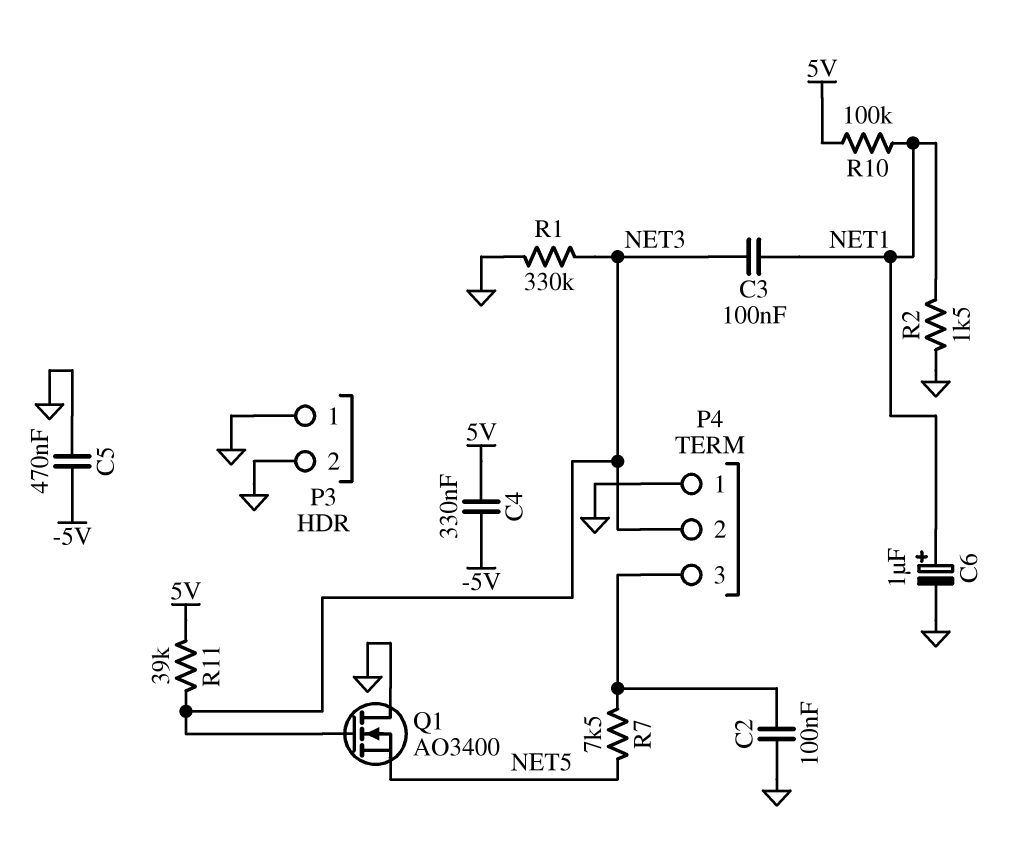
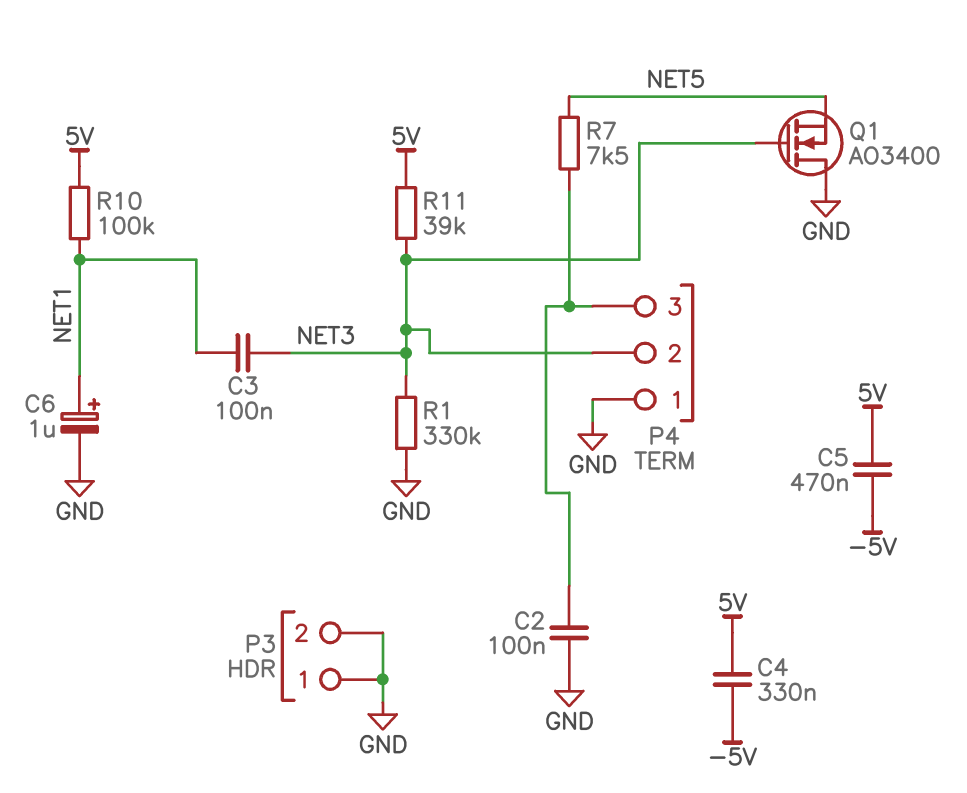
C5: 470nF (-5V, GND) -> 470nF (-5V, 5V)
R2: 1.5k (GND, NET1) -> none

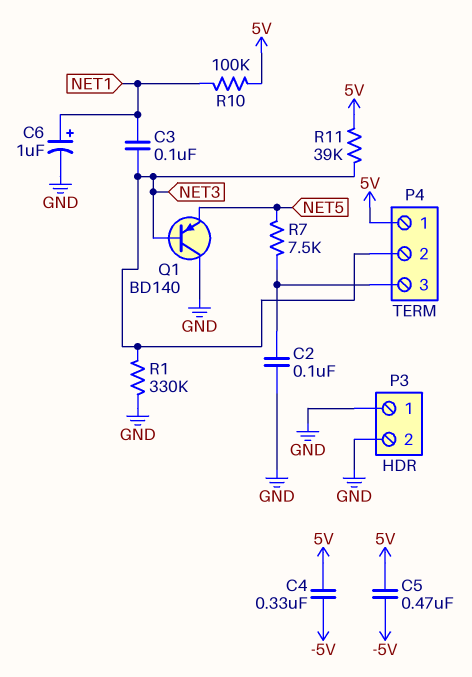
P4 pin 1: GND -> 5V
Q1: NMOS AO3400 (G NET3, D GND, S NET5) -> PNP BD140 (B NET3, C GND, E NET5)

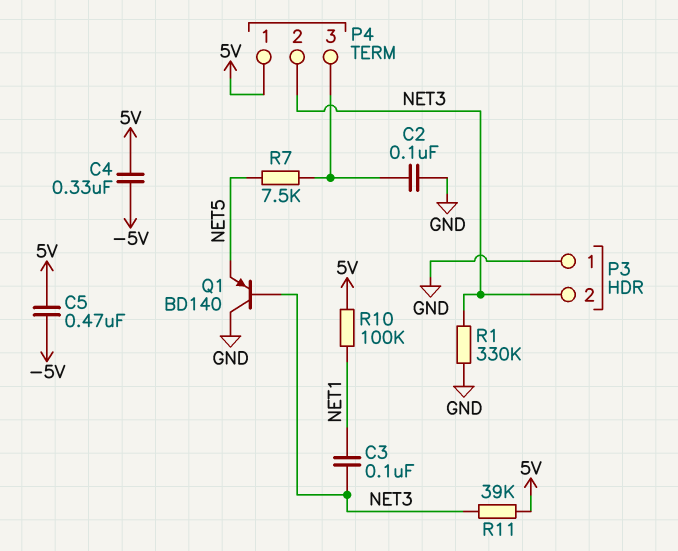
C6: 1uF (plus NET1, minus GND) -> none
P3 pin 2: GND -> NET3

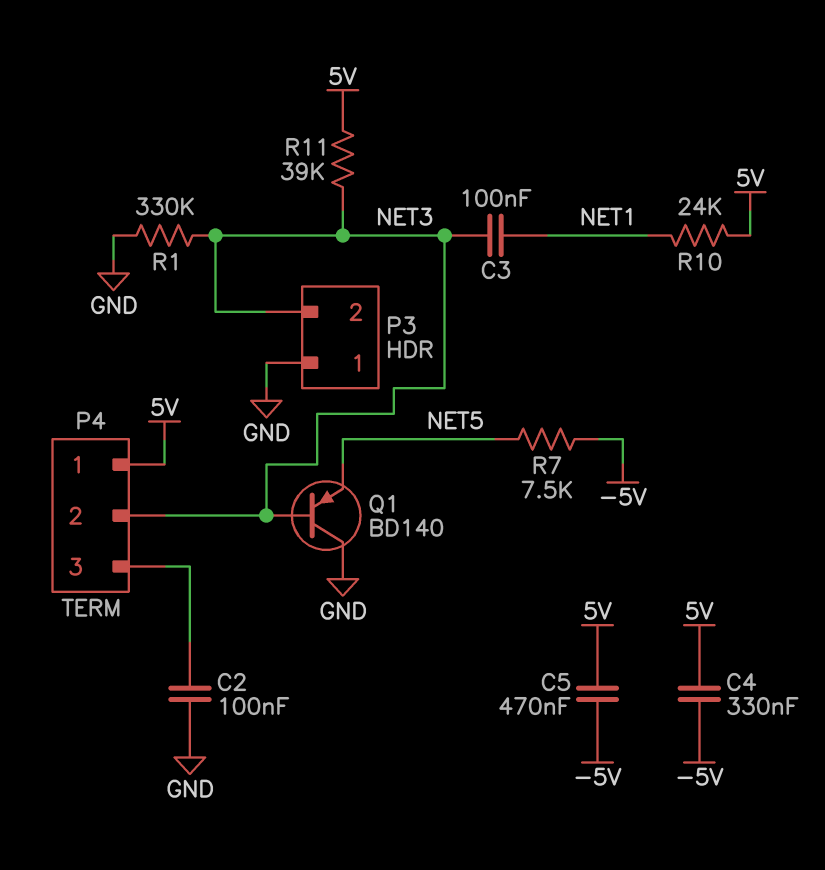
R7: 7.5k (NET5, P4/3) -> 7.5k (-5V, NET5)
R10: 100k (5V, NET1) -> 24k (5V, NET1)

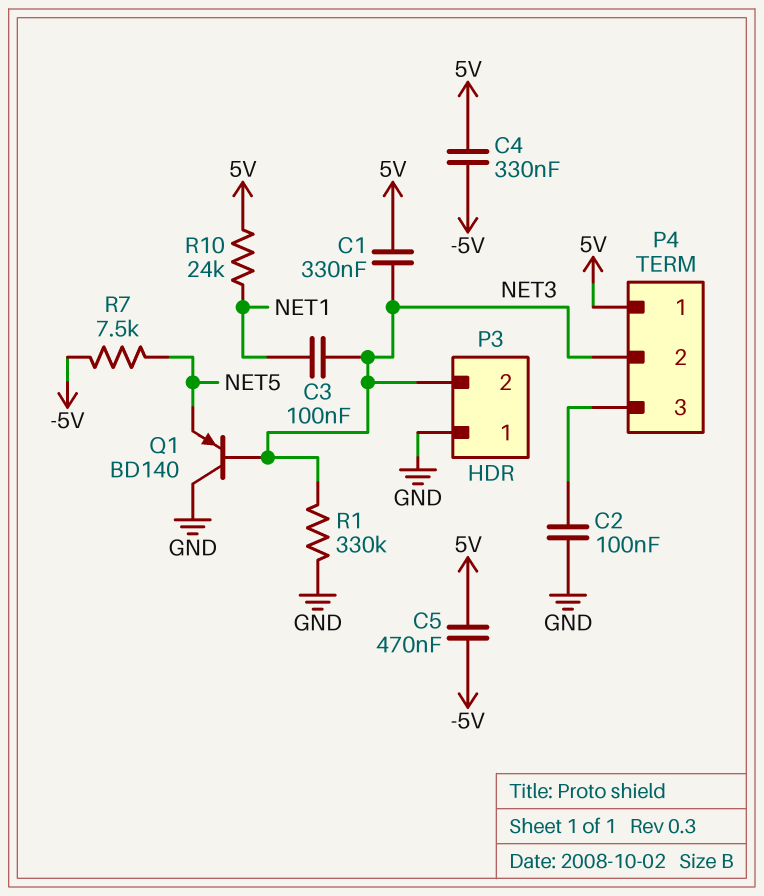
C1: none -> 330nF (5V, NET3)
R11: 39k (5V, NET3) -> none

